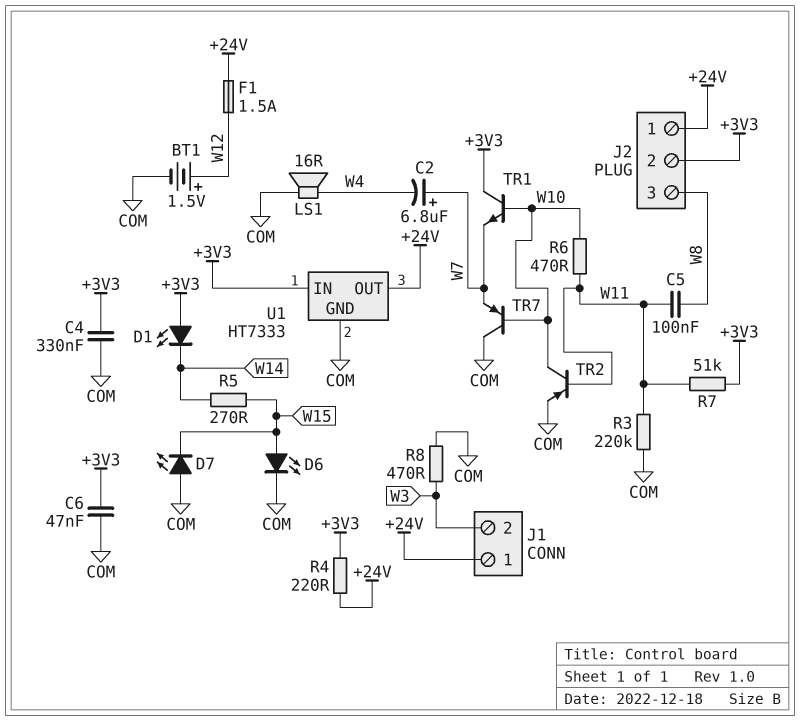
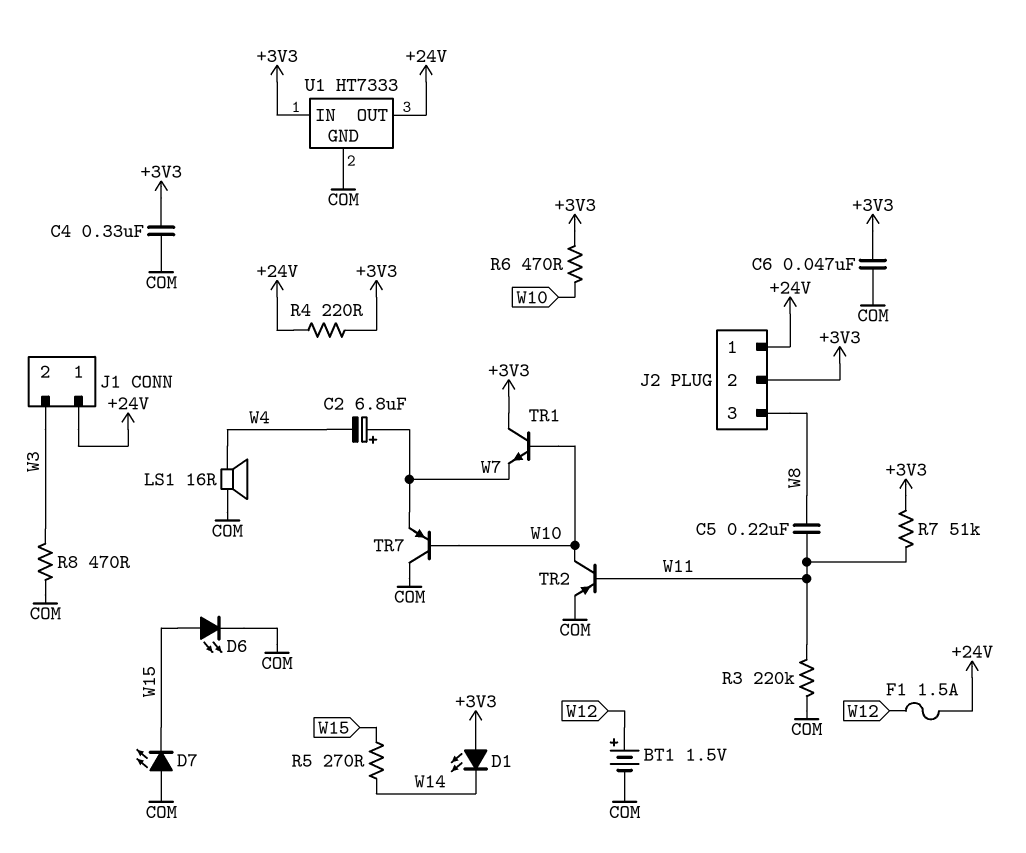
C5: 100nF (W8, W11) -> 220nF (W8, W11)
R6: 470 (W10, W11) -> 470 (+3V3, W10)

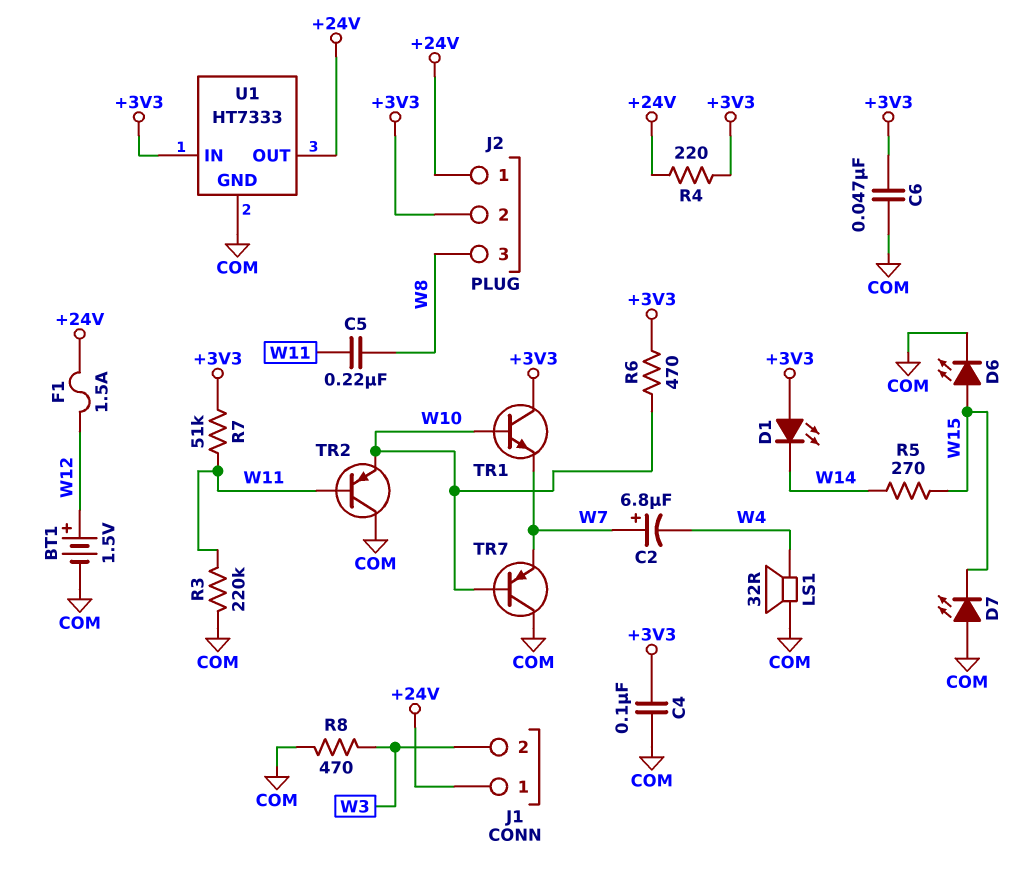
C4: 330nF (+3V3, COM) -> 100nF (+3V3, COM)
LS1: speaker 16R (COM, W4) -> speaker 32R (COM, W4)
TR2: PNP (B W11, C W10, E COM) -> PNP (B W11, C COM, E W10)

